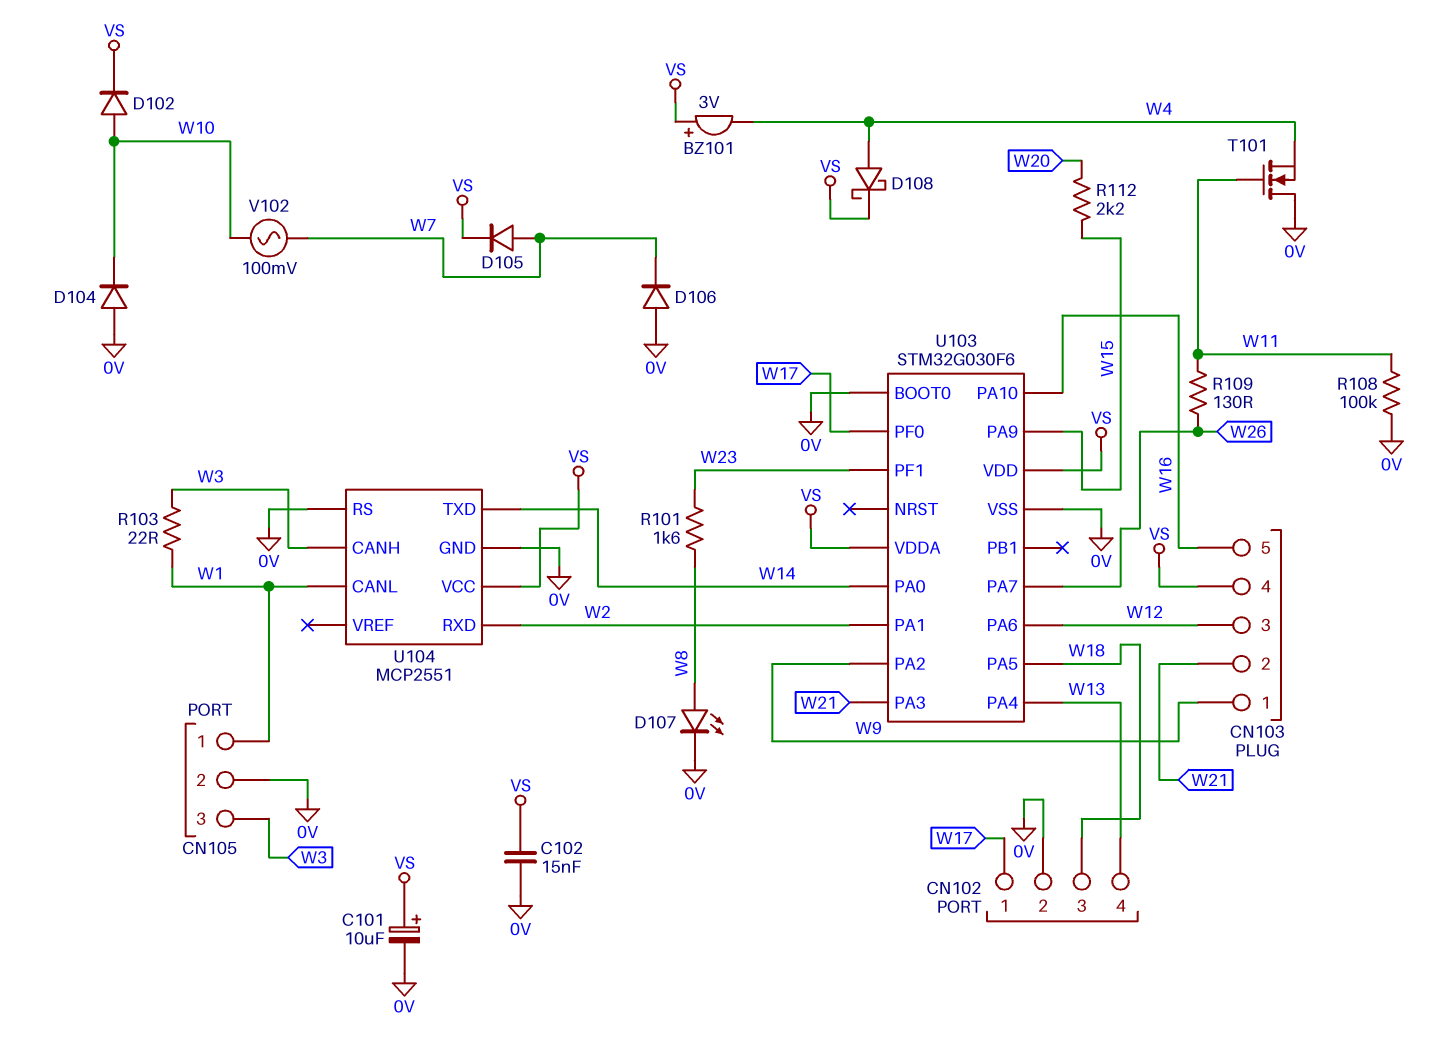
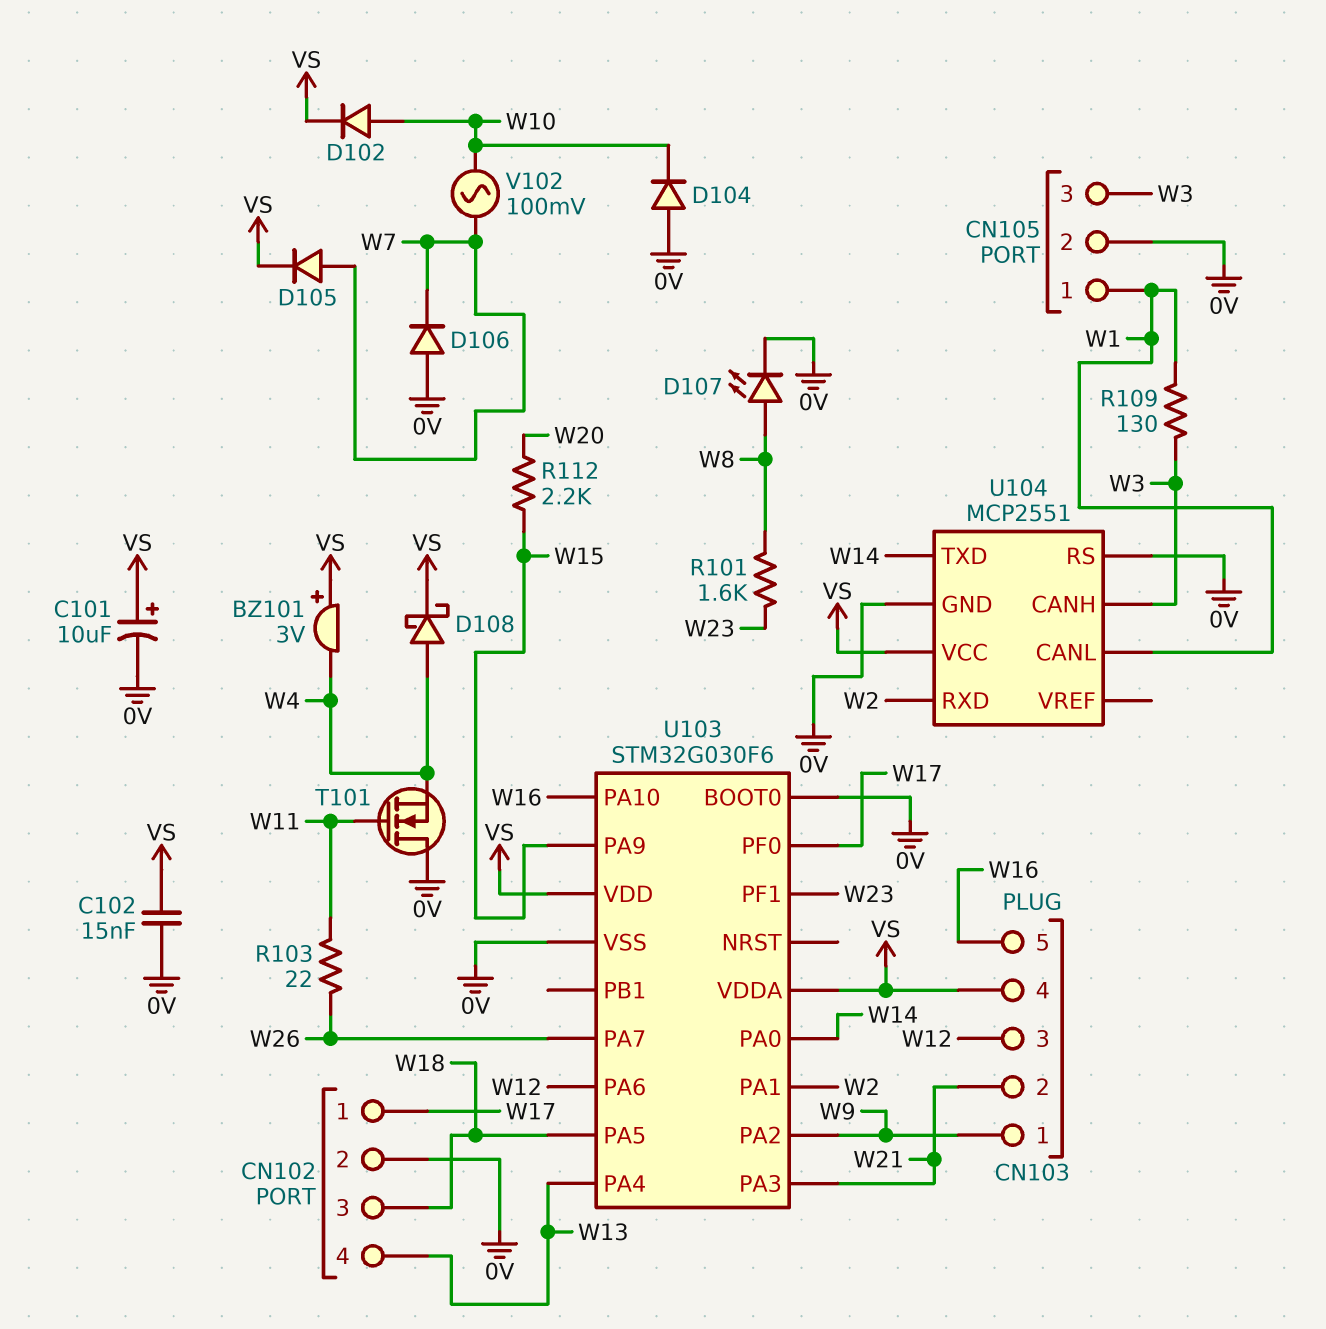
R103: 22 (W1, W3) -> 22 (W11, W26)
R108: 100k (0V, W11) -> none
R109: 130 (W11, W26) -> 130 (W1, W3)

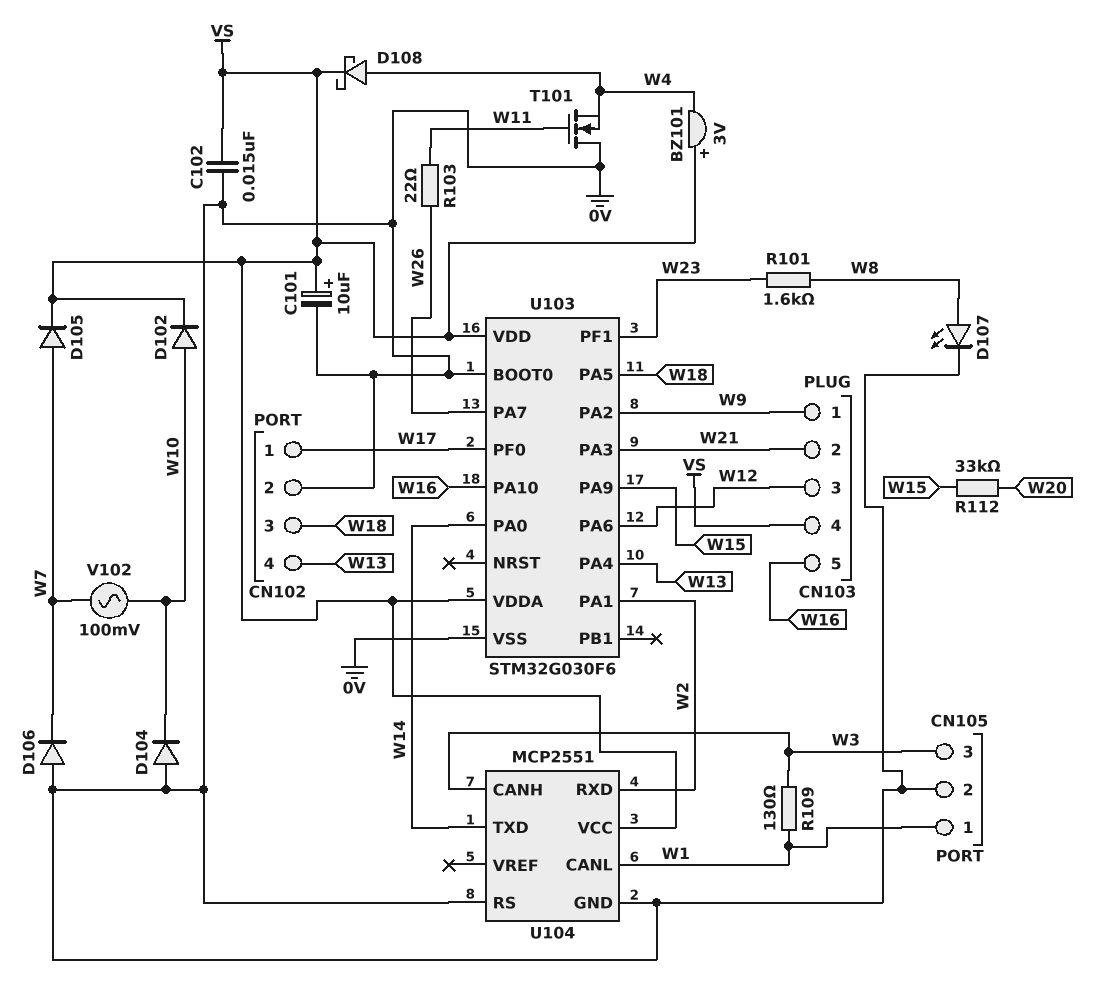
R112: 2.2k (W15, W20) -> 33k (W15, W20)

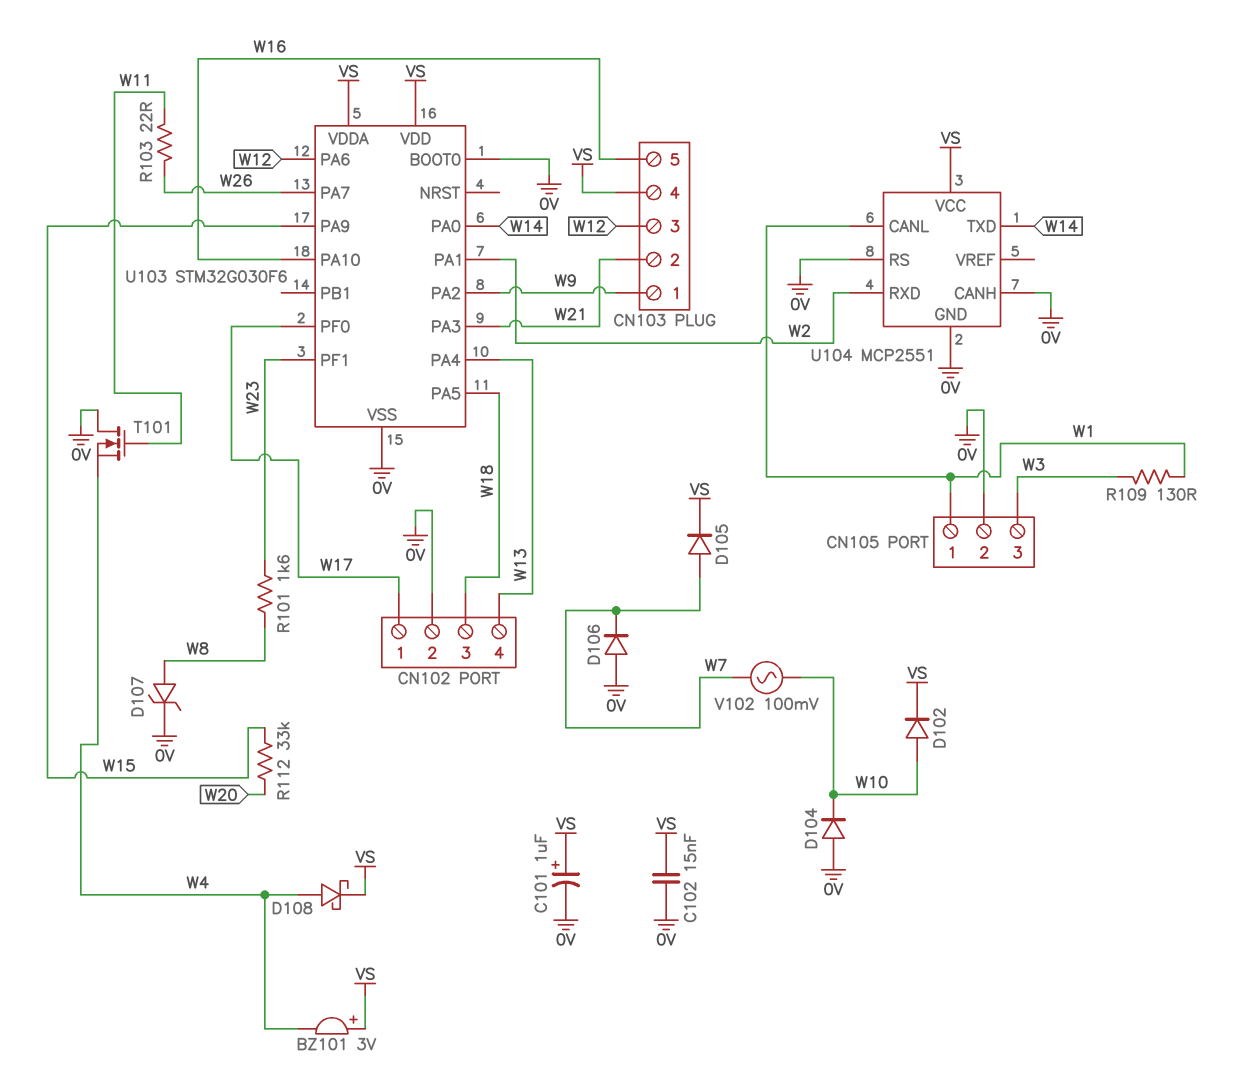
C101: 10uF (plus VS, minus 0V) -> 1uF (plus VS, minus 0V)
D107: LED (A W8, K 0V) -> zener (A W8, K 0V)
U104 pin CANH: W3 -> 0V

